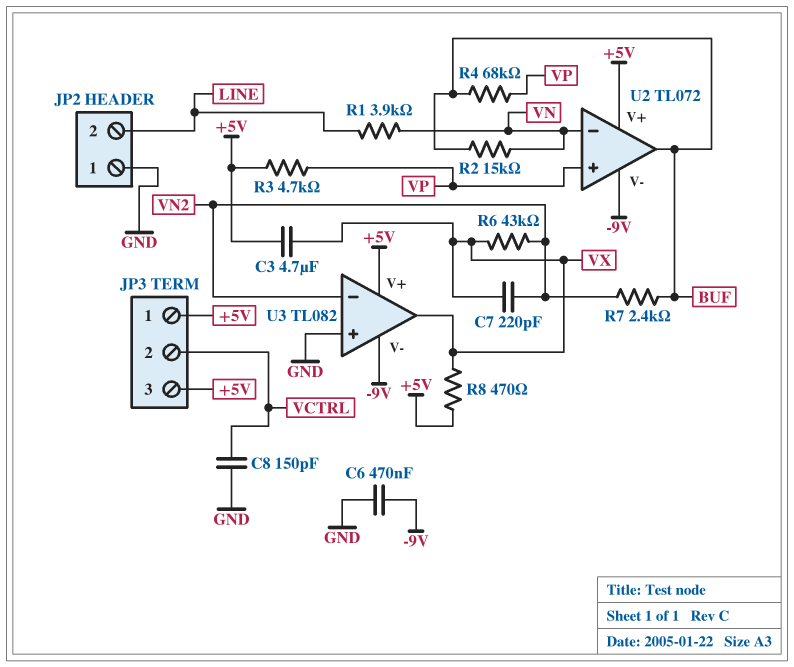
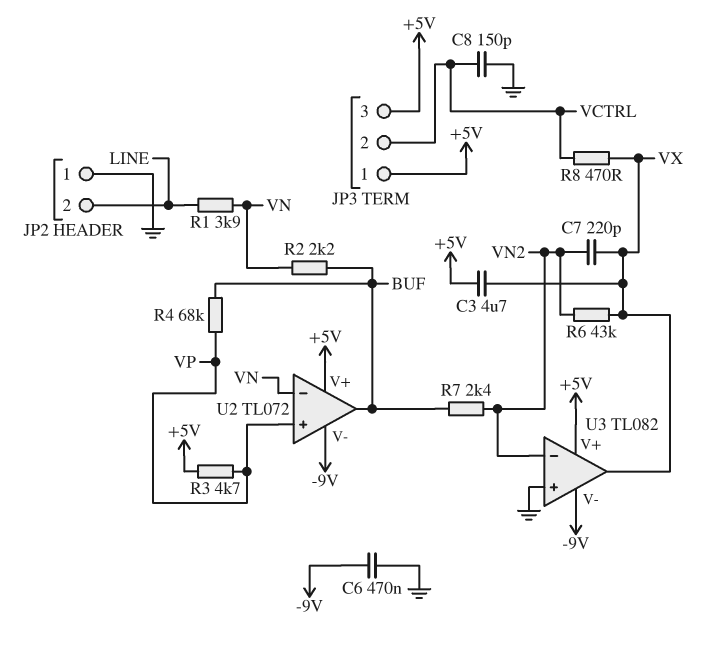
R2: 15k (BUF, VN) -> 2.2k (BUF, VN)
R8: 470 (+5V, VX) -> 470 (VCTRL, VX)

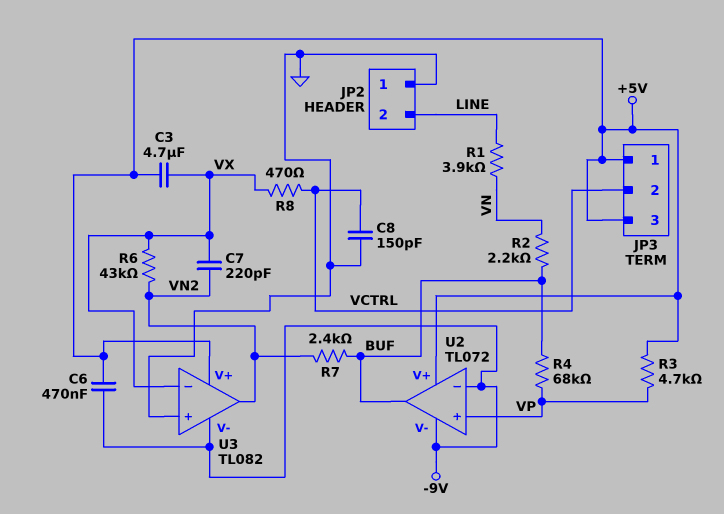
C6: 470nF (-9V, GND) -> 470nF (+5V, -9V)
U2 pin in-: VN -> -9V
U3 pin in-: VN2 -> VX
U3 pin out: VX -> VN2

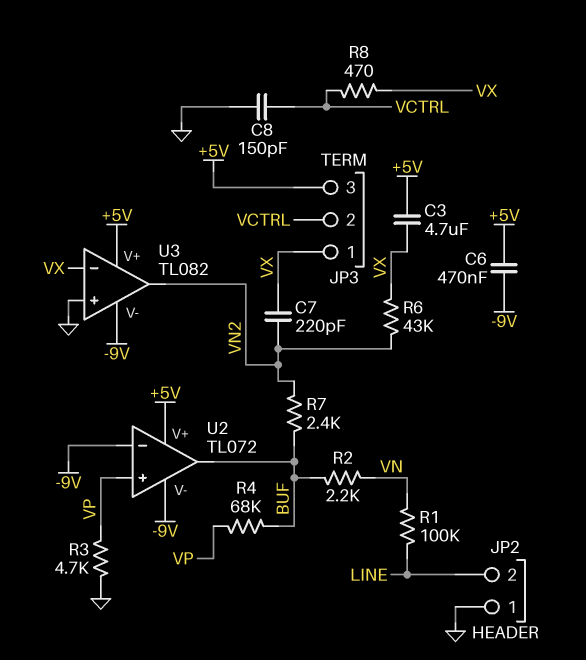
JP3 pin 1: +5V -> VX
R1: 3.9k (LINE, VN) -> 100k (LINE, VN)
R3: 4.7k (+5V, VP) -> 4.7k (GND, VP)

